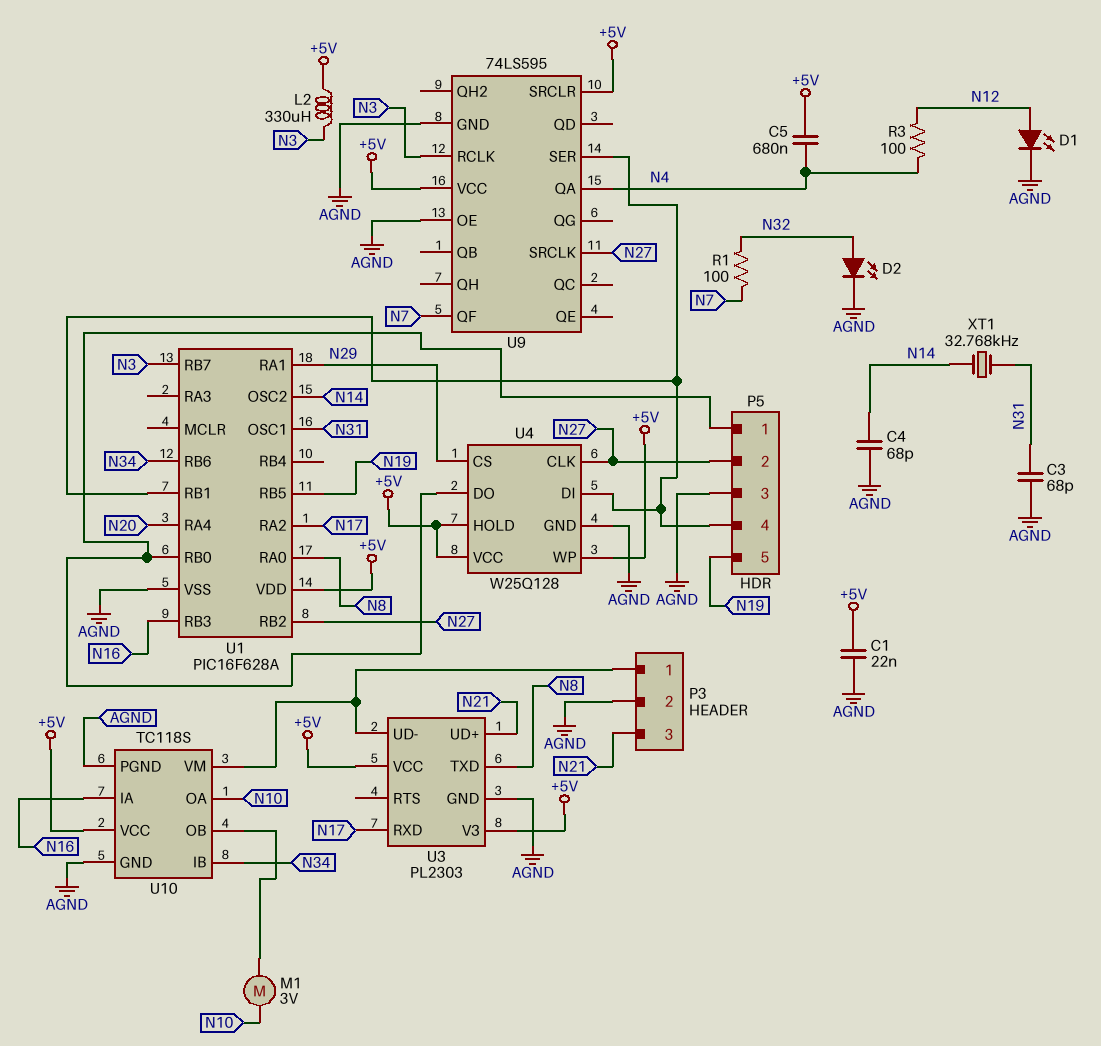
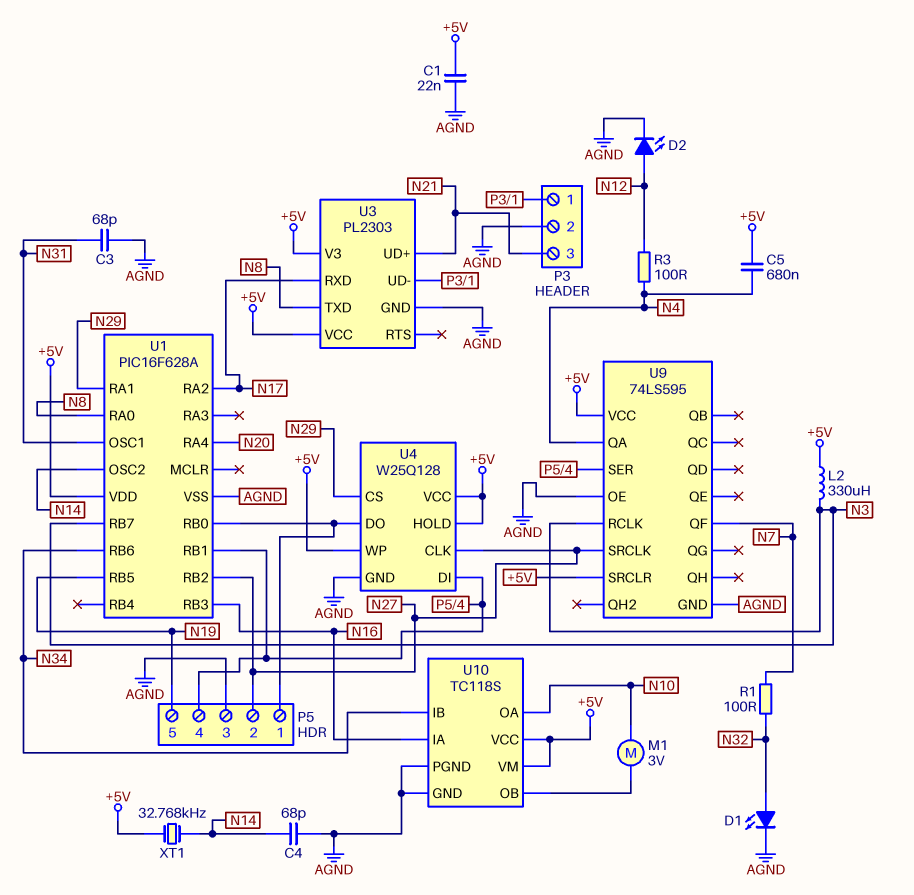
D1: LED (A N12, K AGND) -> LED (A N32, K AGND)
D2: LED (A N32, K AGND) -> LED (A N12, K AGND)
U10 pin VM: P3/1 -> +5V
XT1: 32.768kHz (N14, N31) -> 32.768kHz (+5V, N14)

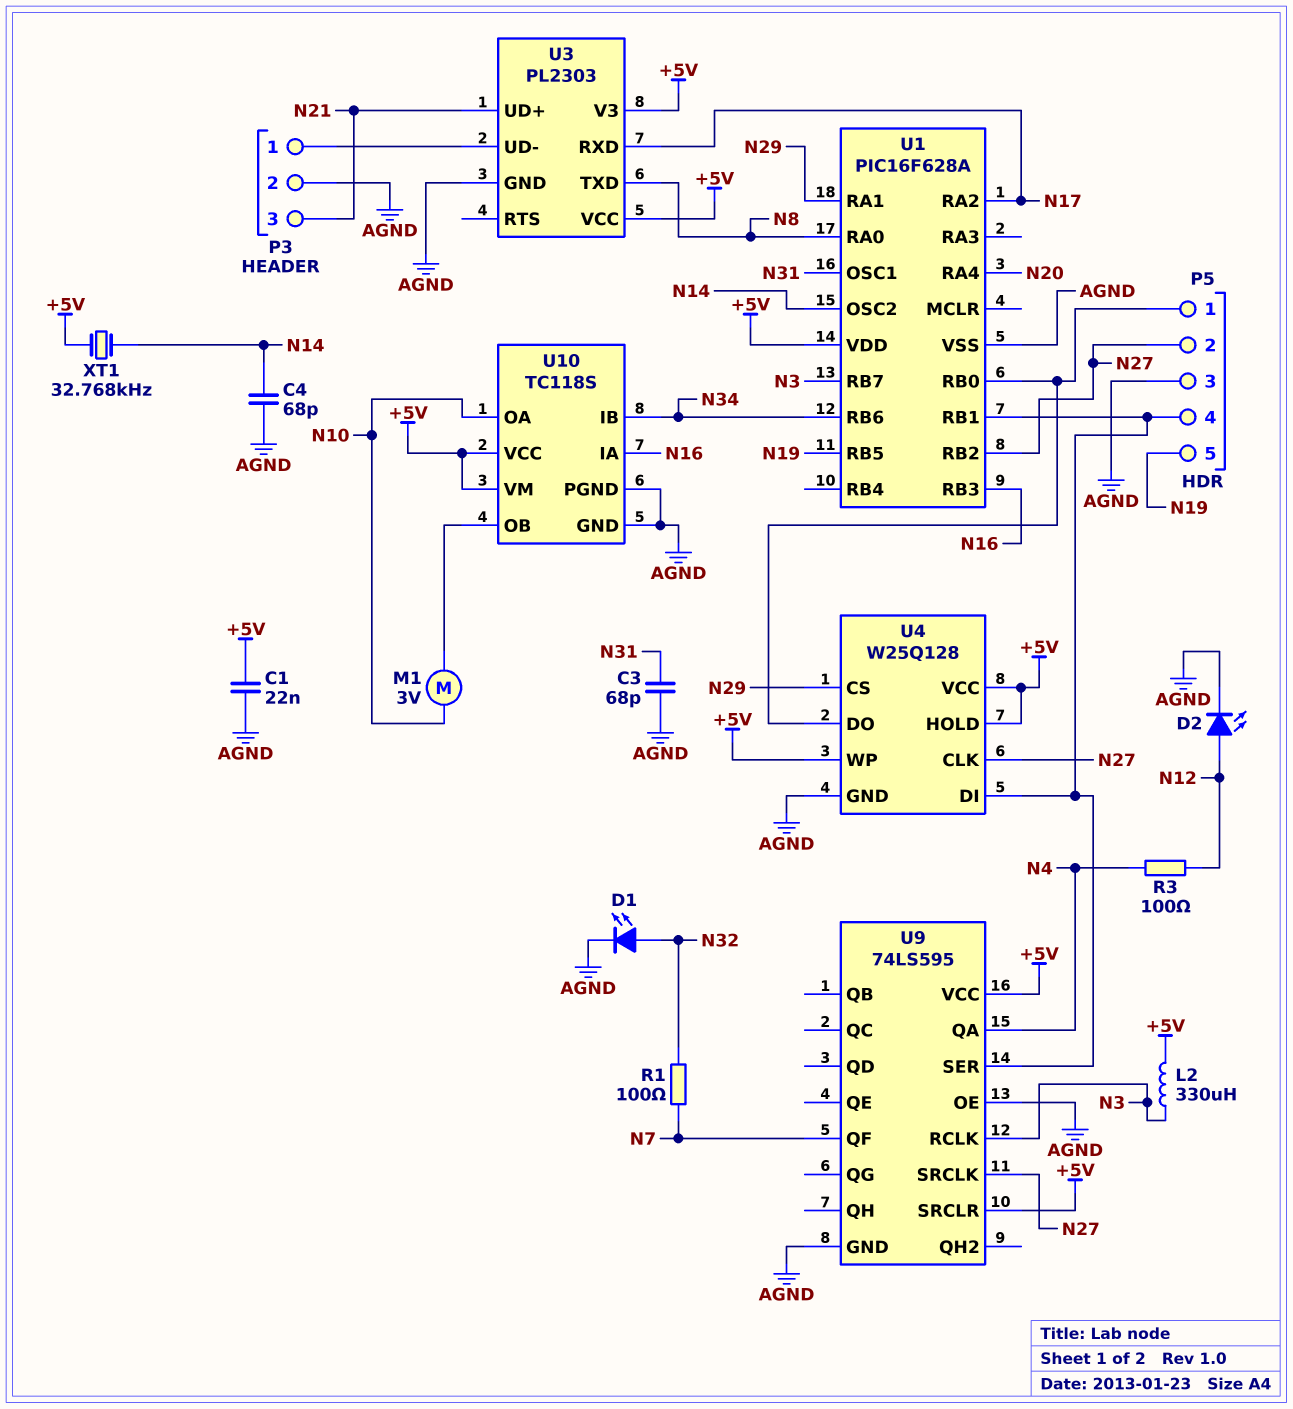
C5: 680nF (+5V, N4) -> none

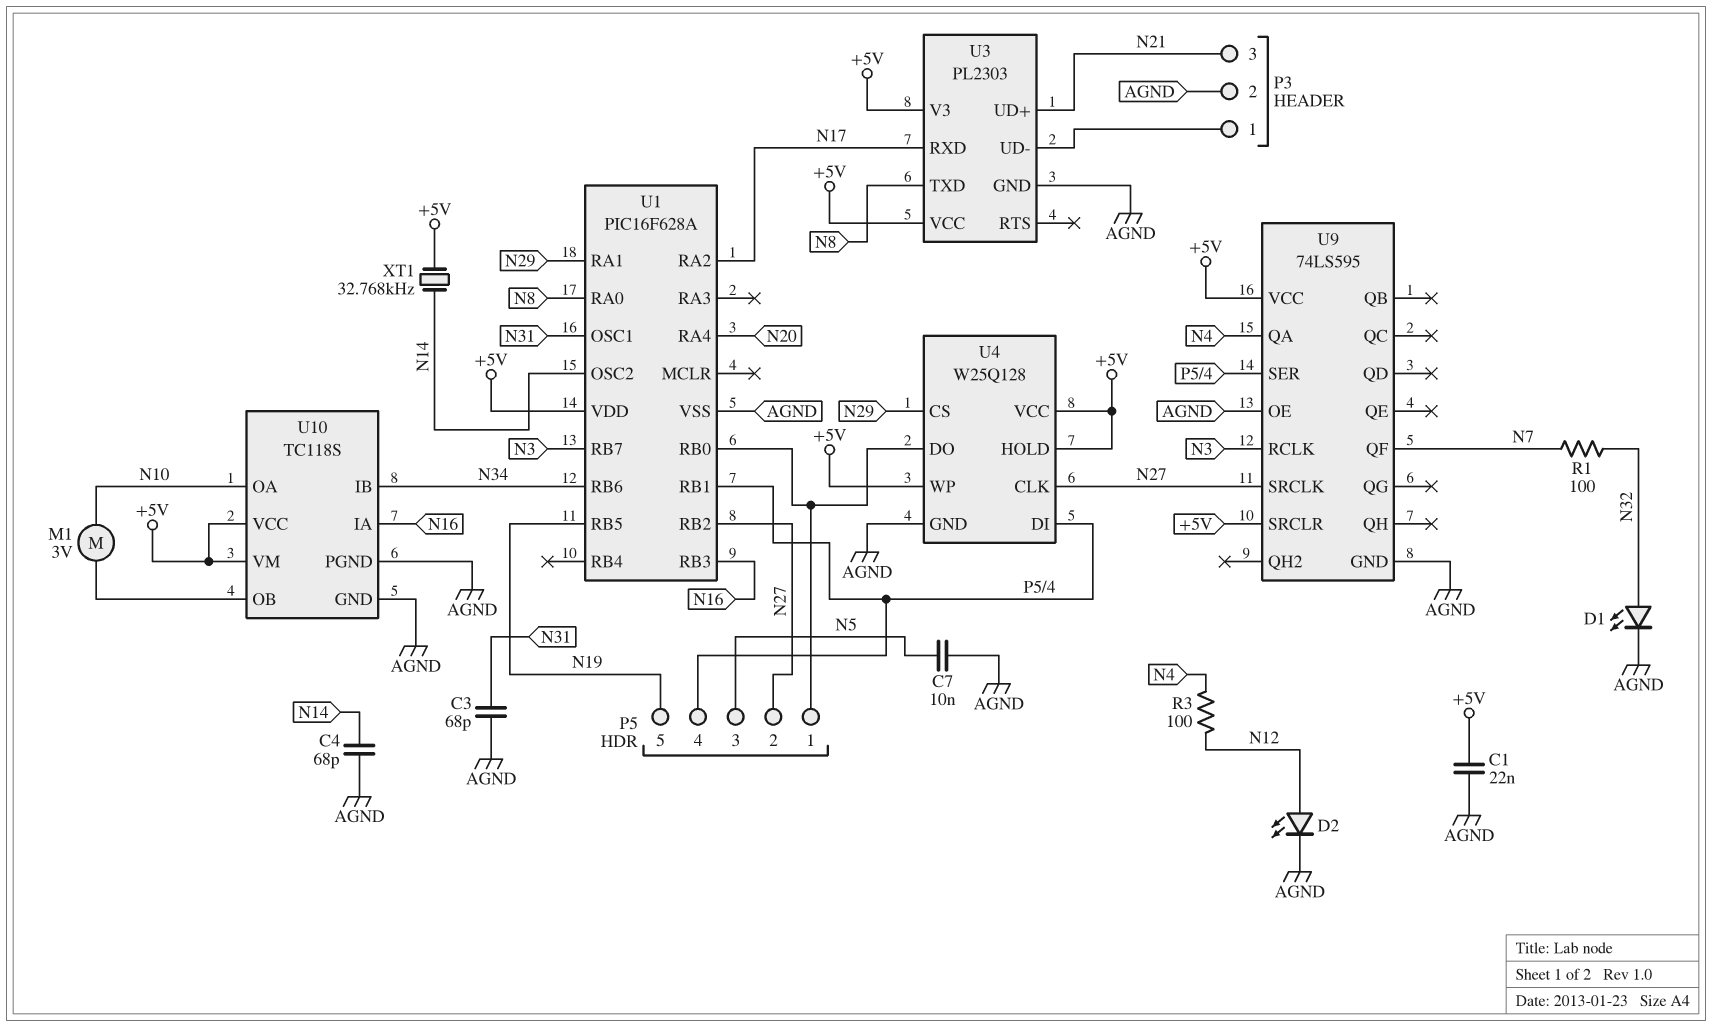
C7: none -> 10nF (AGND, N5)
L2: 330uH (+5V, N3) -> none
P5 pin 3: AGND -> N5

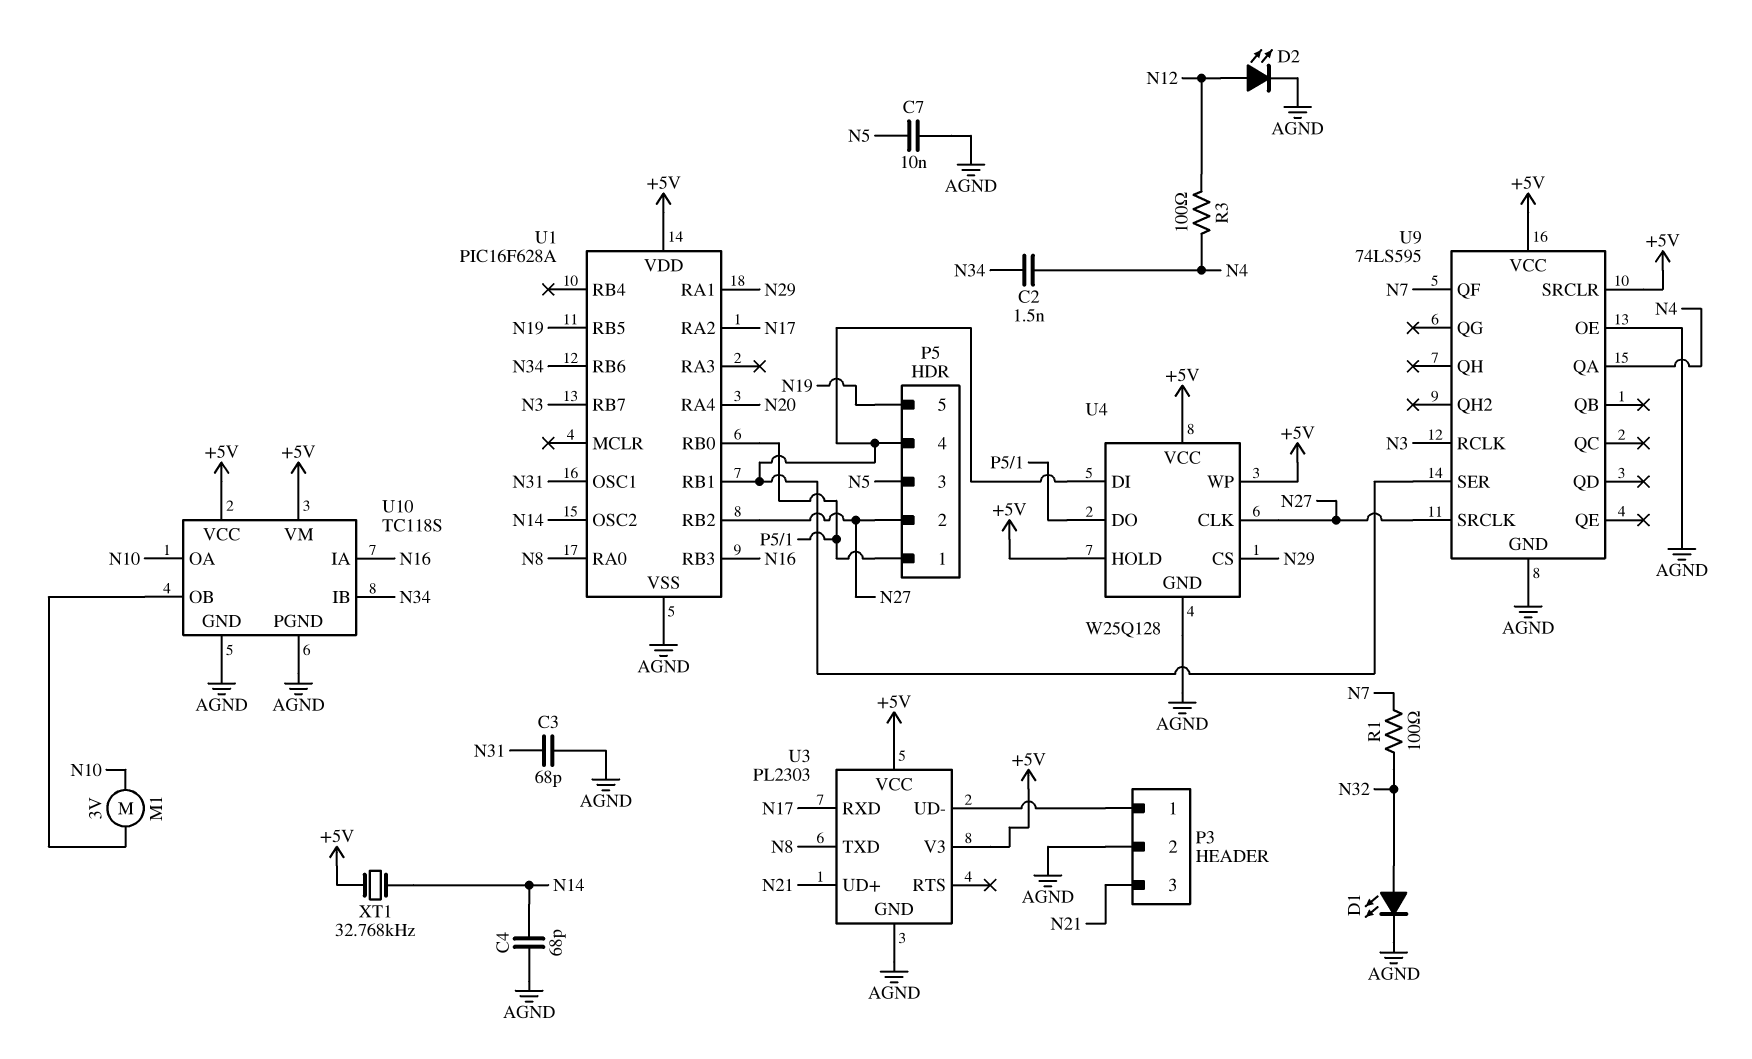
C1: 22nF (+5V, AGND) -> none
C2: none -> 1.5nF (N4, N34)

